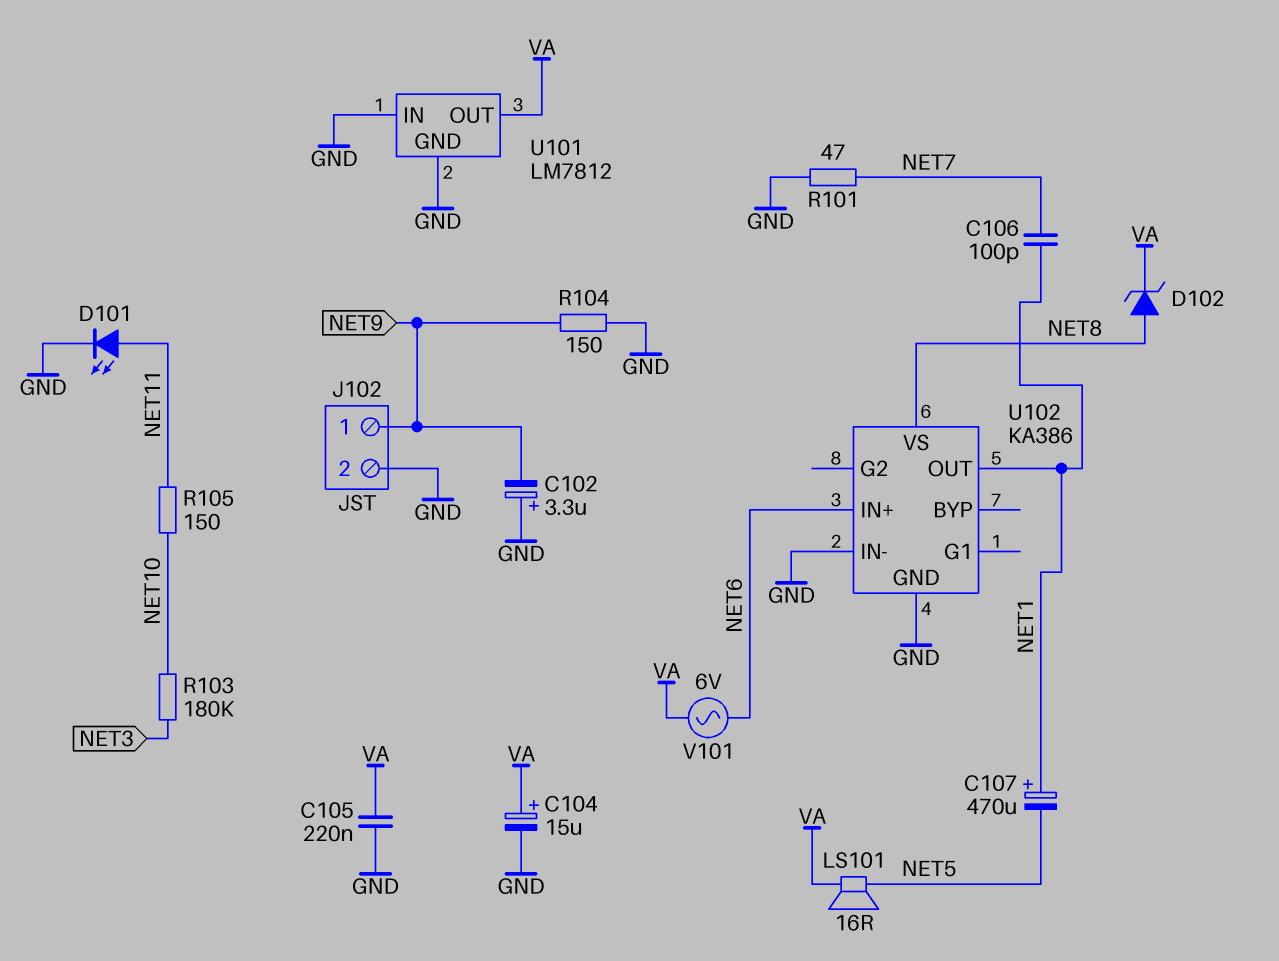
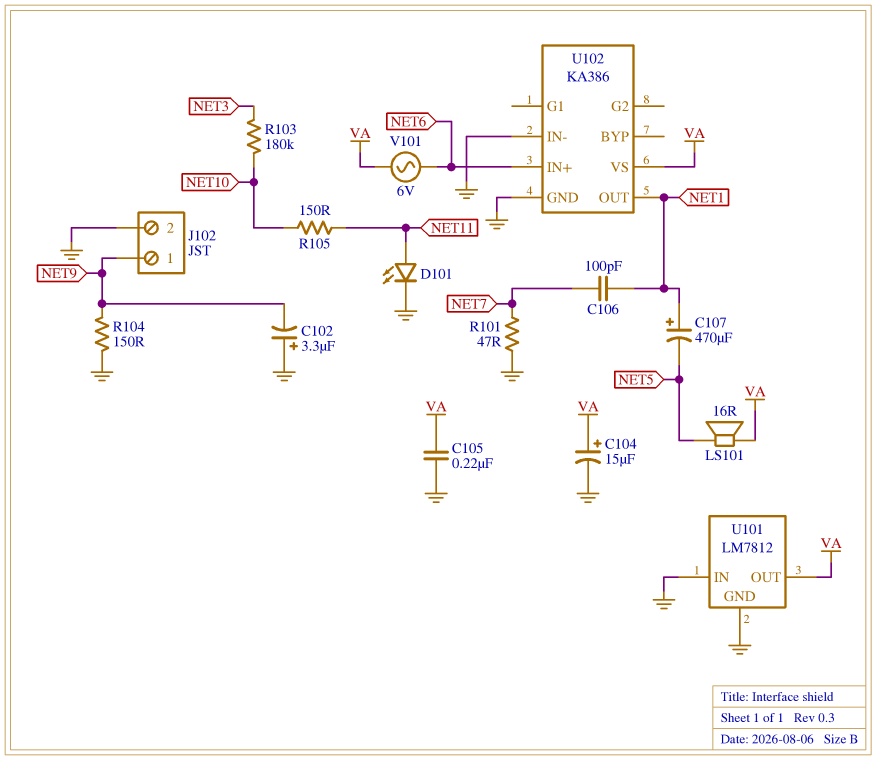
D102: zener (A NET8, K VA) -> none
U102 pin VS: NET8 -> VA

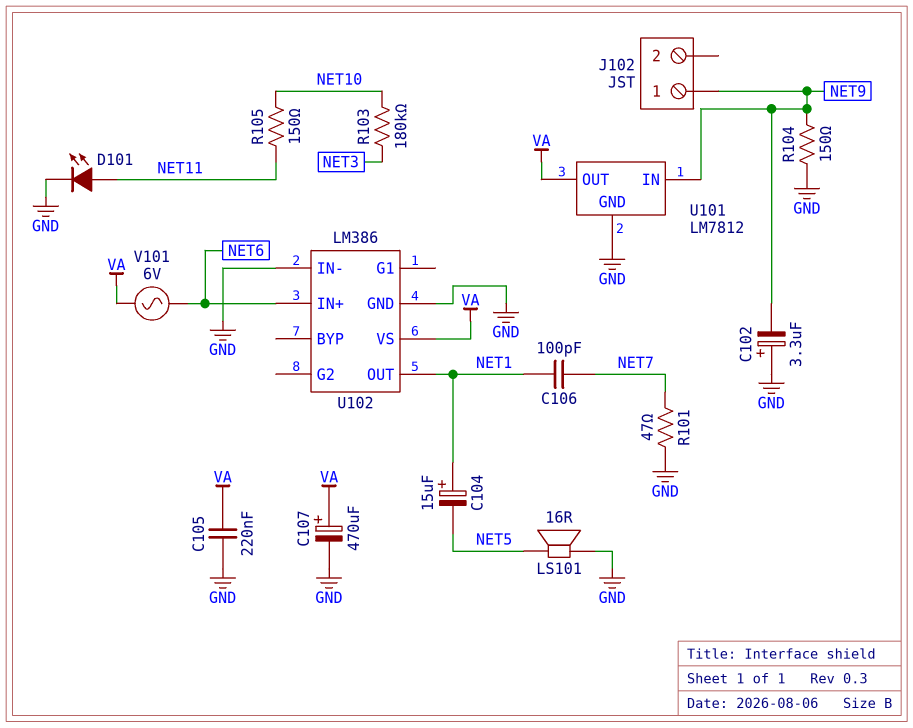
C104: 15uF (plus VA, minus GND) -> 15uF (plus NET1, minus NET5)
C107: 470uF (plus NET1, minus NET5) -> 470uF (plus VA, minus GND)
J102 pin 2: GND -> none
LS101: speaker 16R (NET5, VA) -> speaker 16R (GND, NET5)
U101 pin IN: GND -> NET9
U102: KA386 -> LM386

